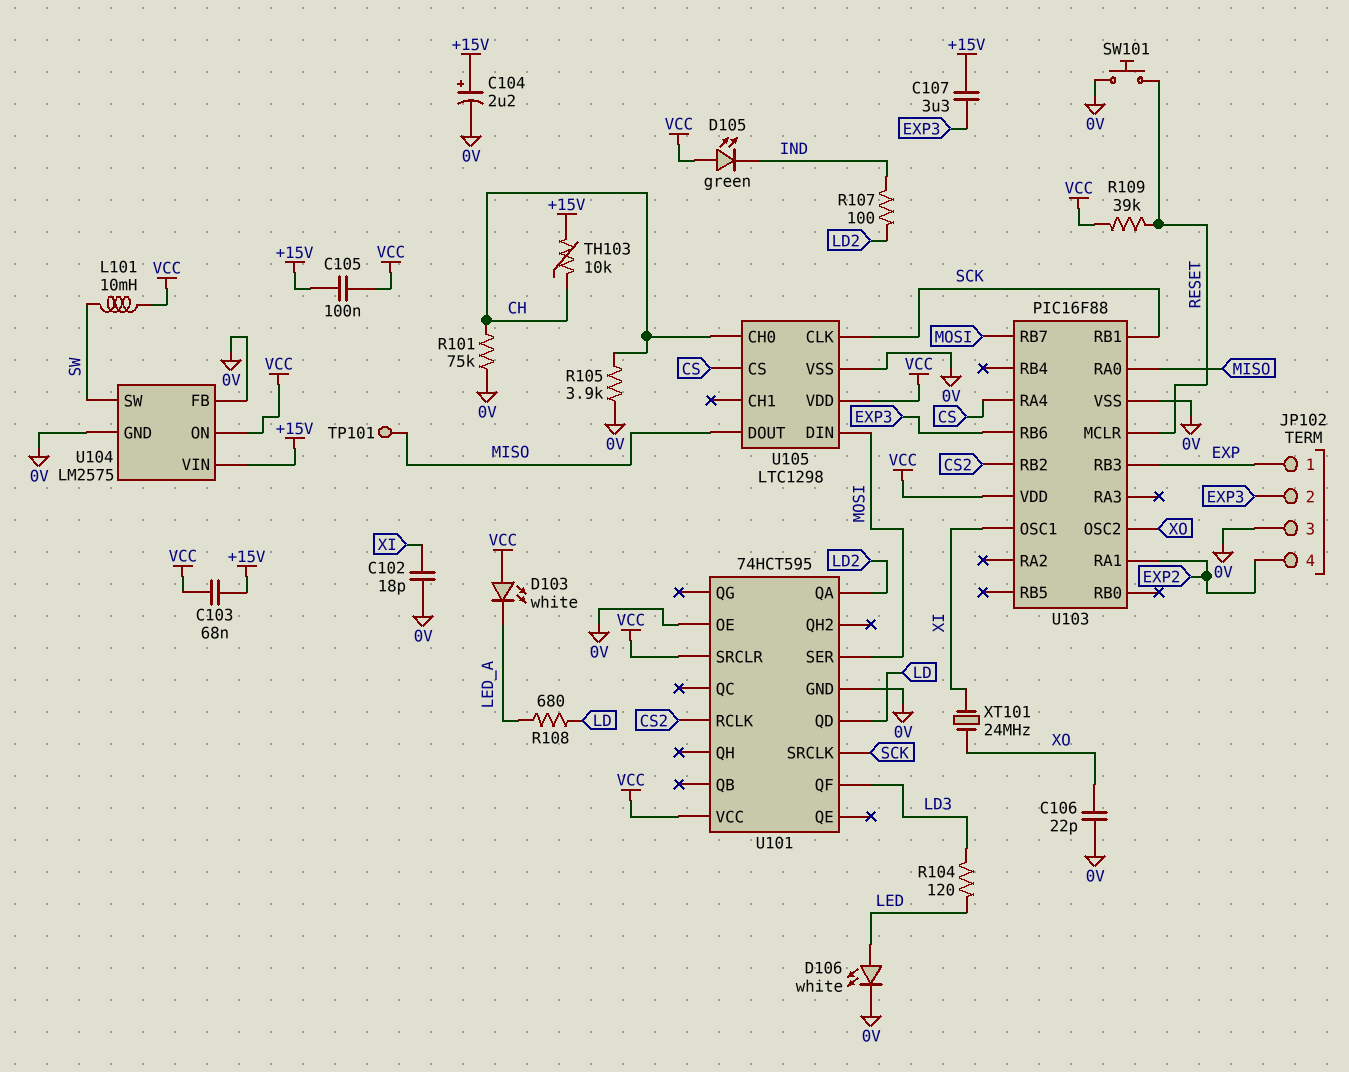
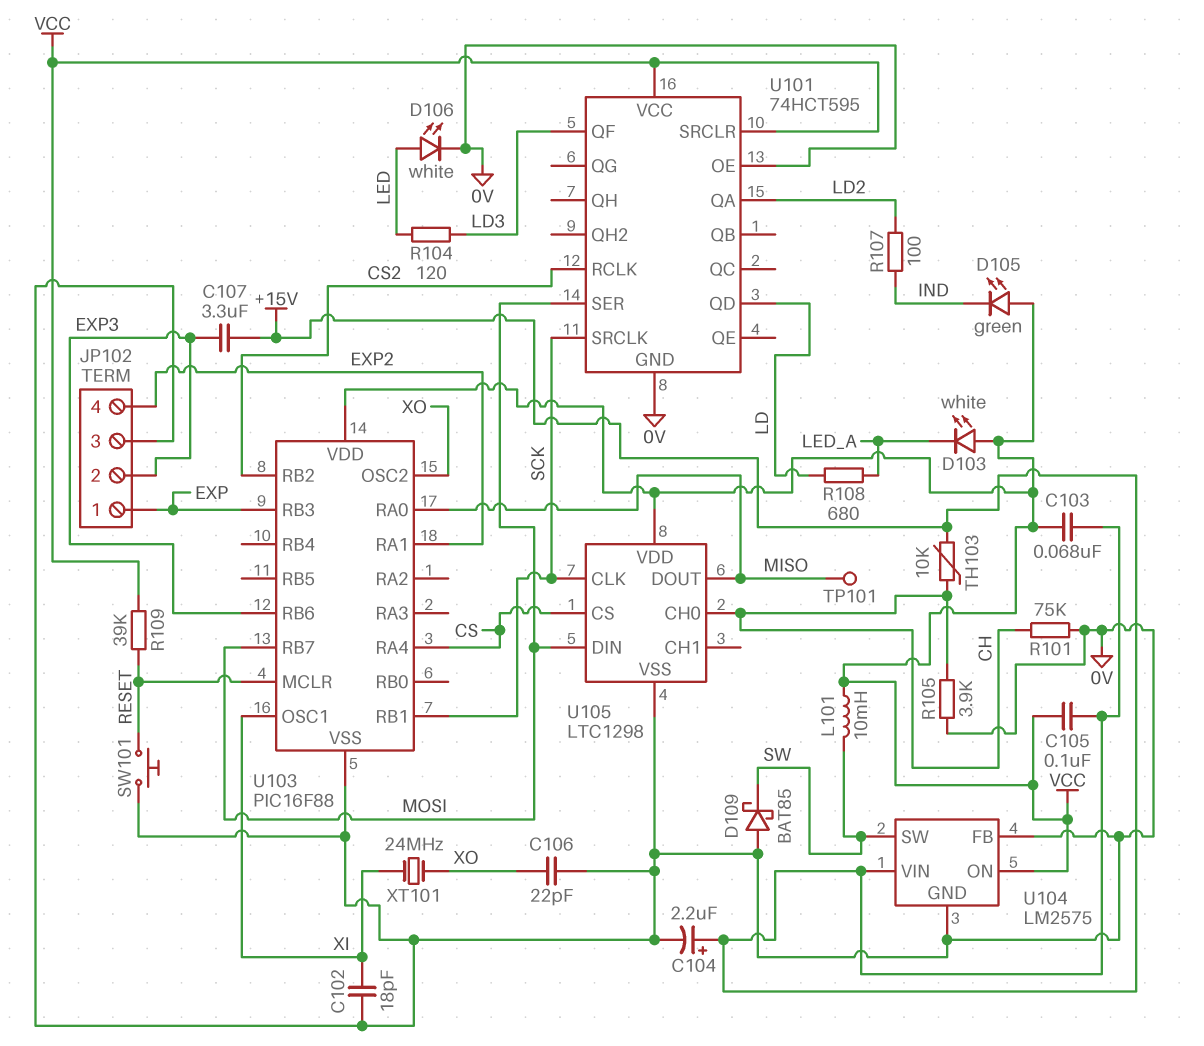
D109: none -> schottky BAT85 (A 0V, K SW)

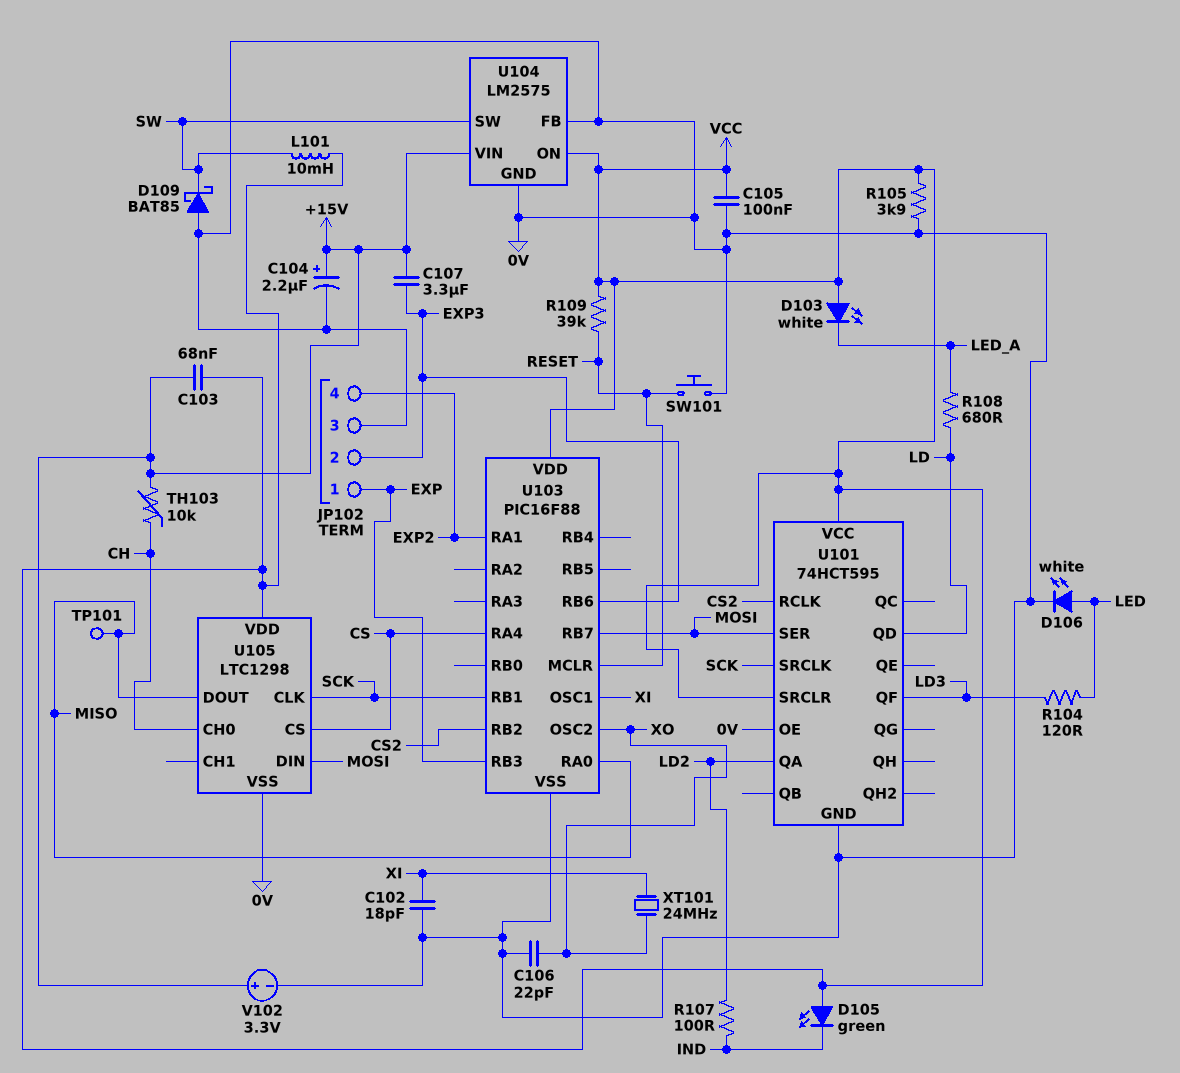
C105: 100nF (+15V, VCC) -> 100nF (0V, VCC)
R101: 75k (0V, CH) -> none
R105: 3.9k (0V, CH) -> 3.9k (0V, VCC)
V102: none -> 3.3V (plus +15V, minus 0V)

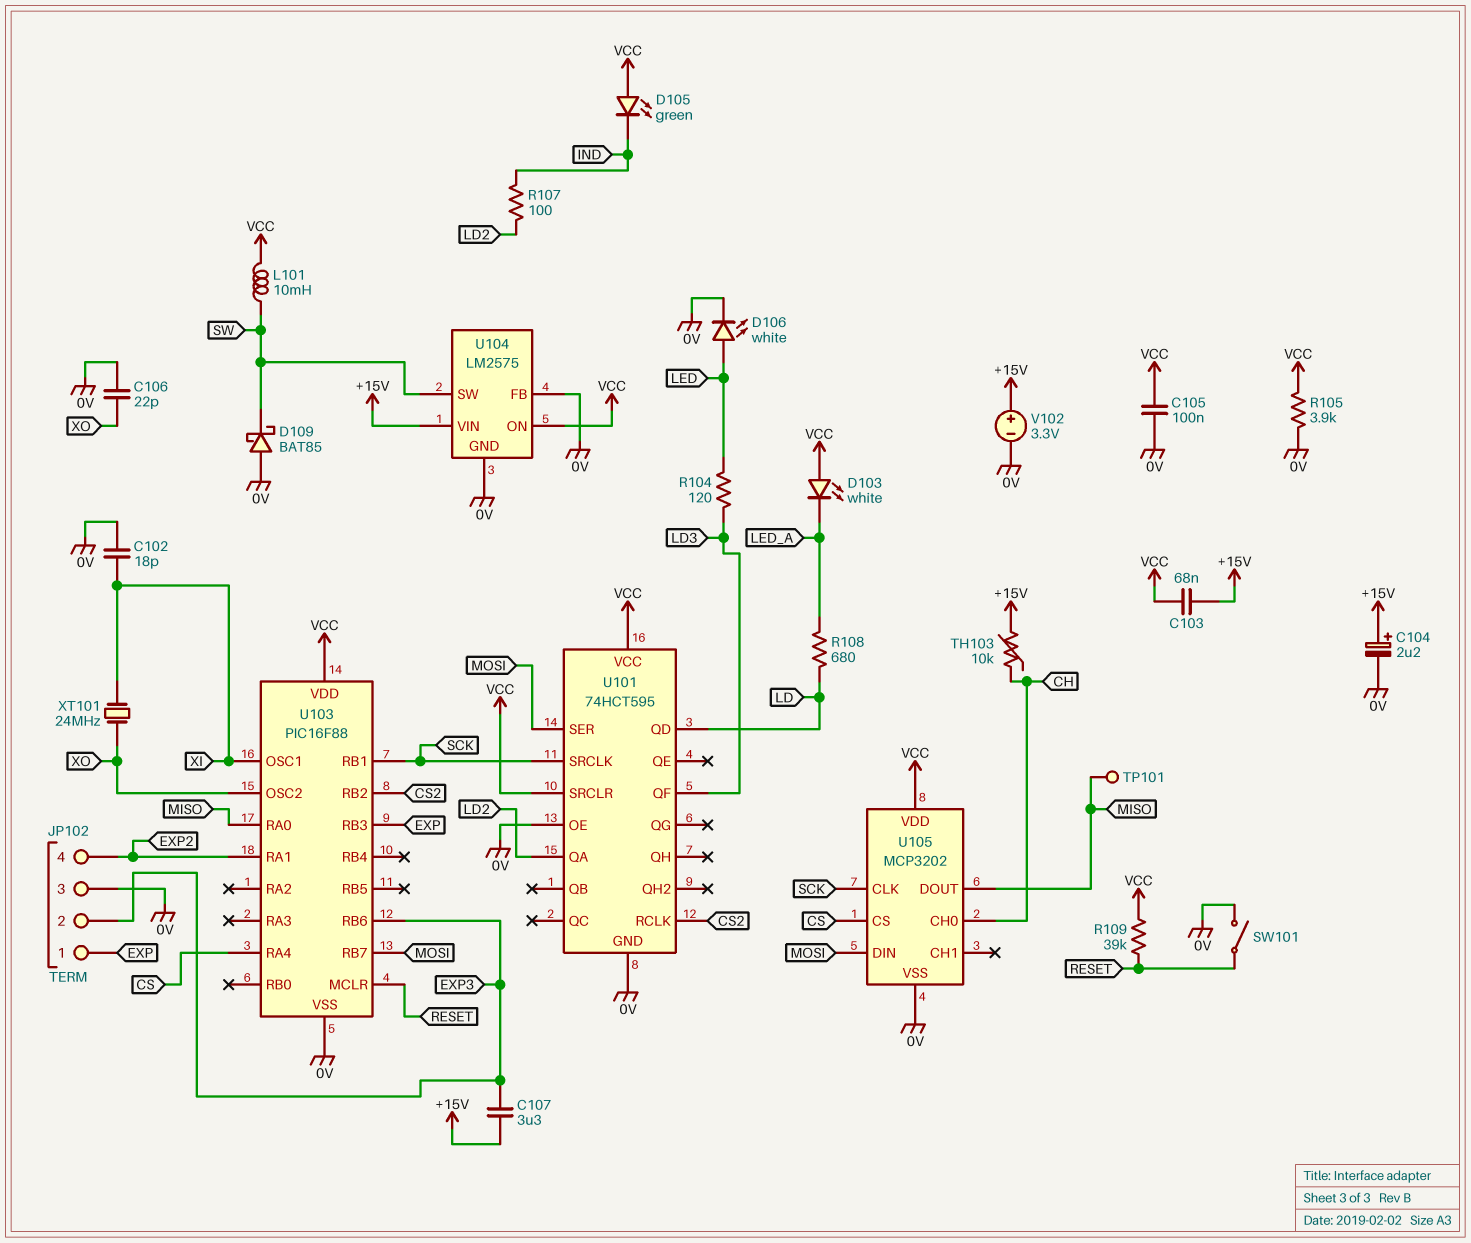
SW101: button (0V, RESET) -> switch (0V, RESET)
U105: LTC1298 -> MCP3202

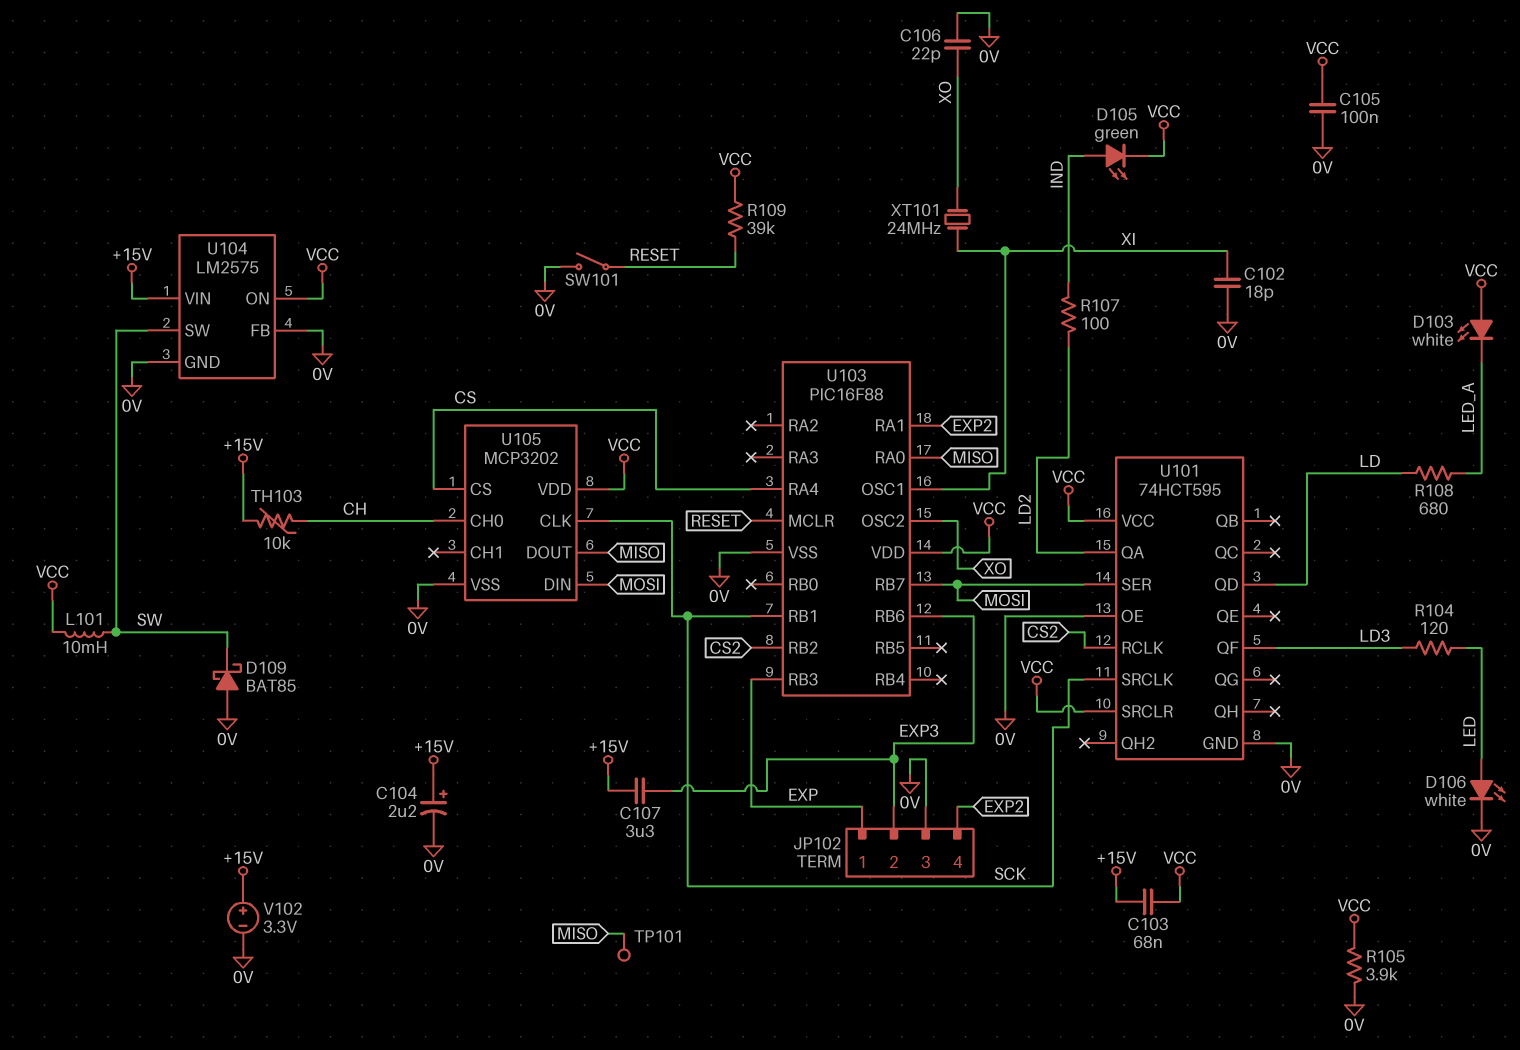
D105: LED green (A VCC, K IND) -> LED green (A IND, K VCC)

